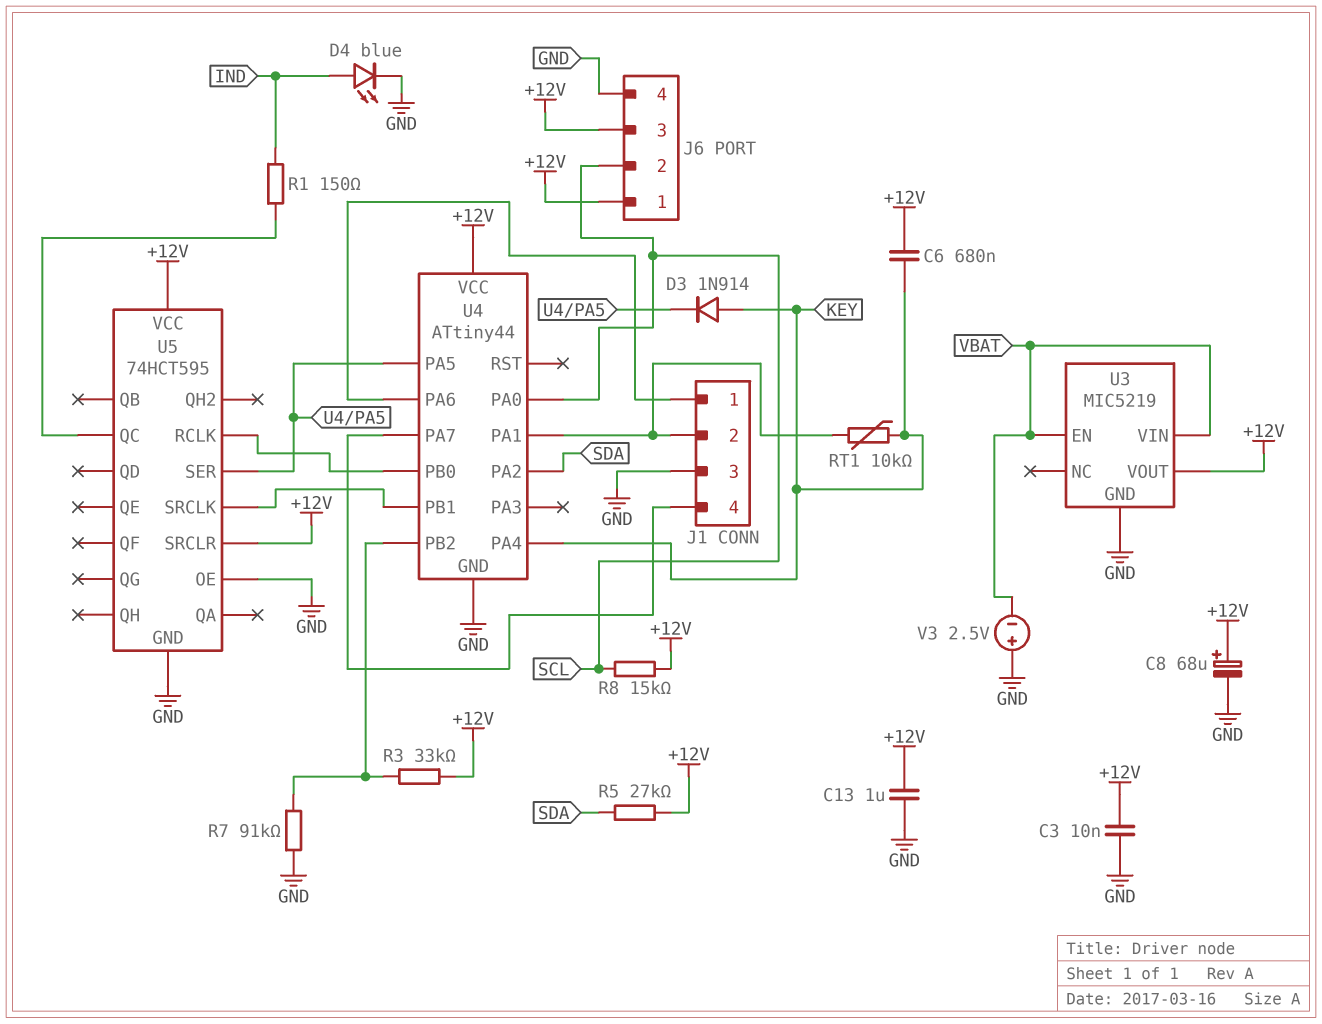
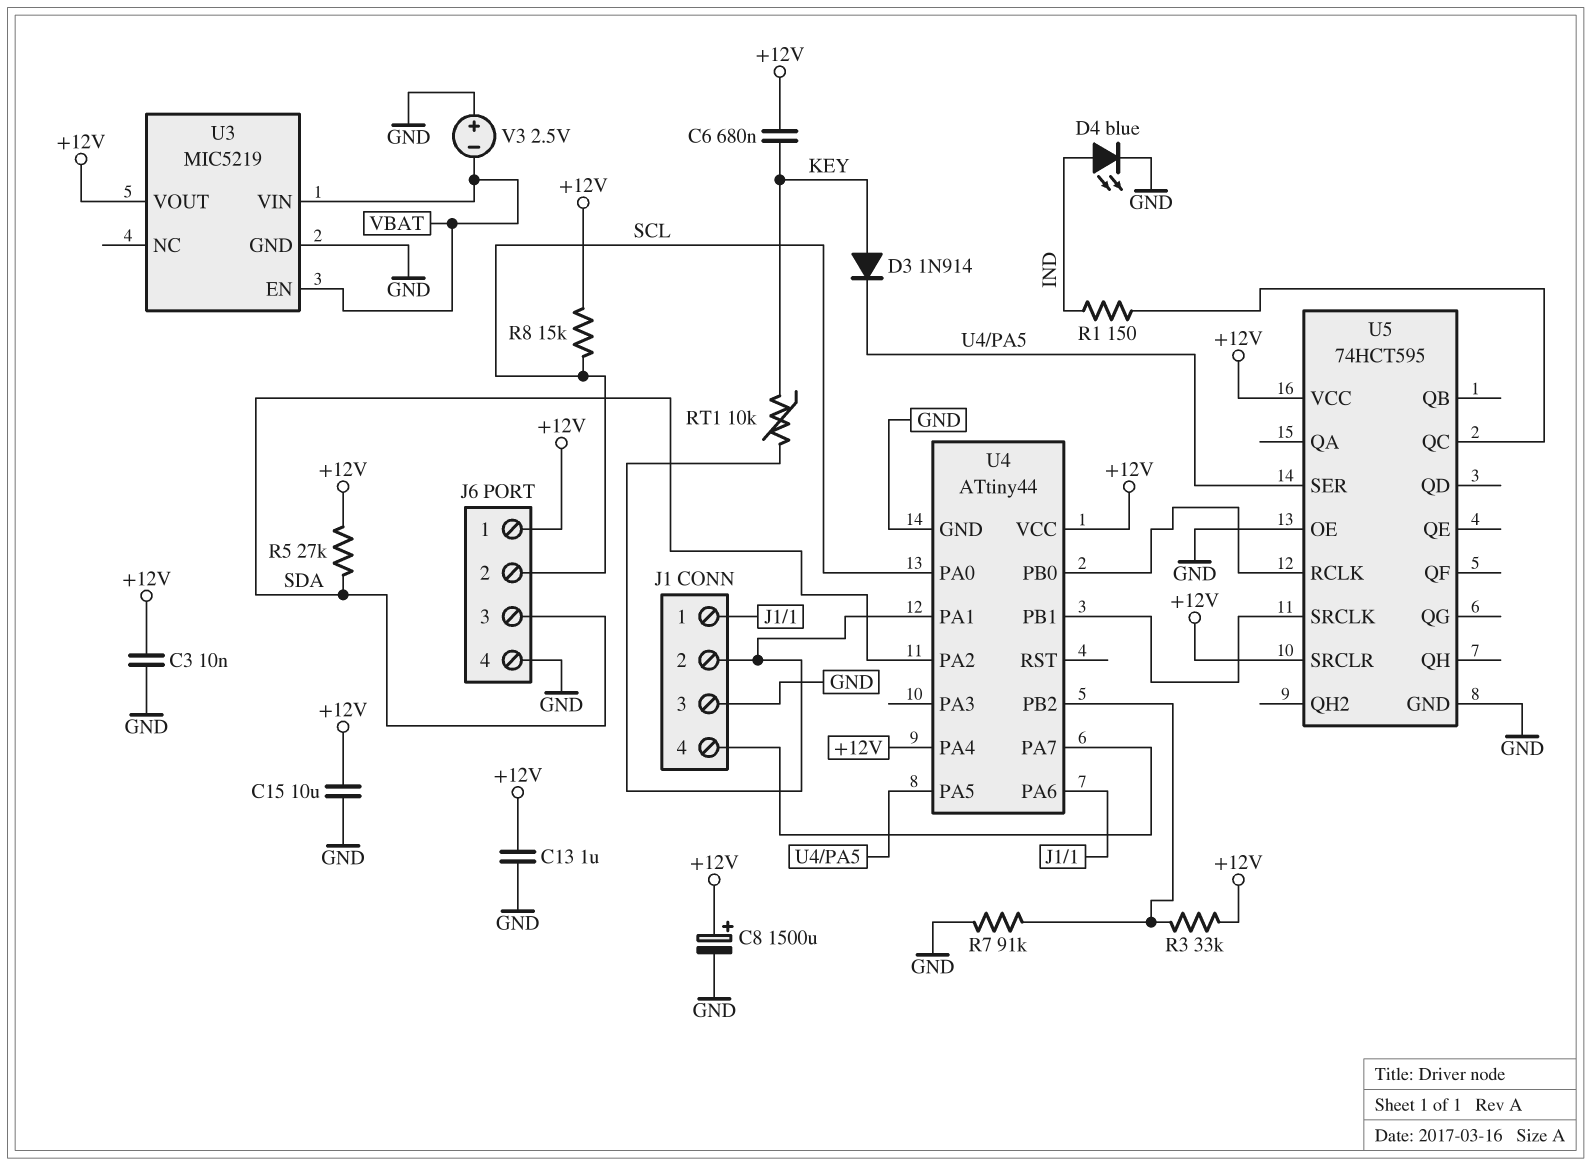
C8: 68uF (plus +12V, minus GND) -> 1500uF (plus +12V, minus GND)
C15: none -> 10uF (+12V, GND)
J6 pin 3: +12V -> SDA
U4 pin PA4: KEY -> +12V

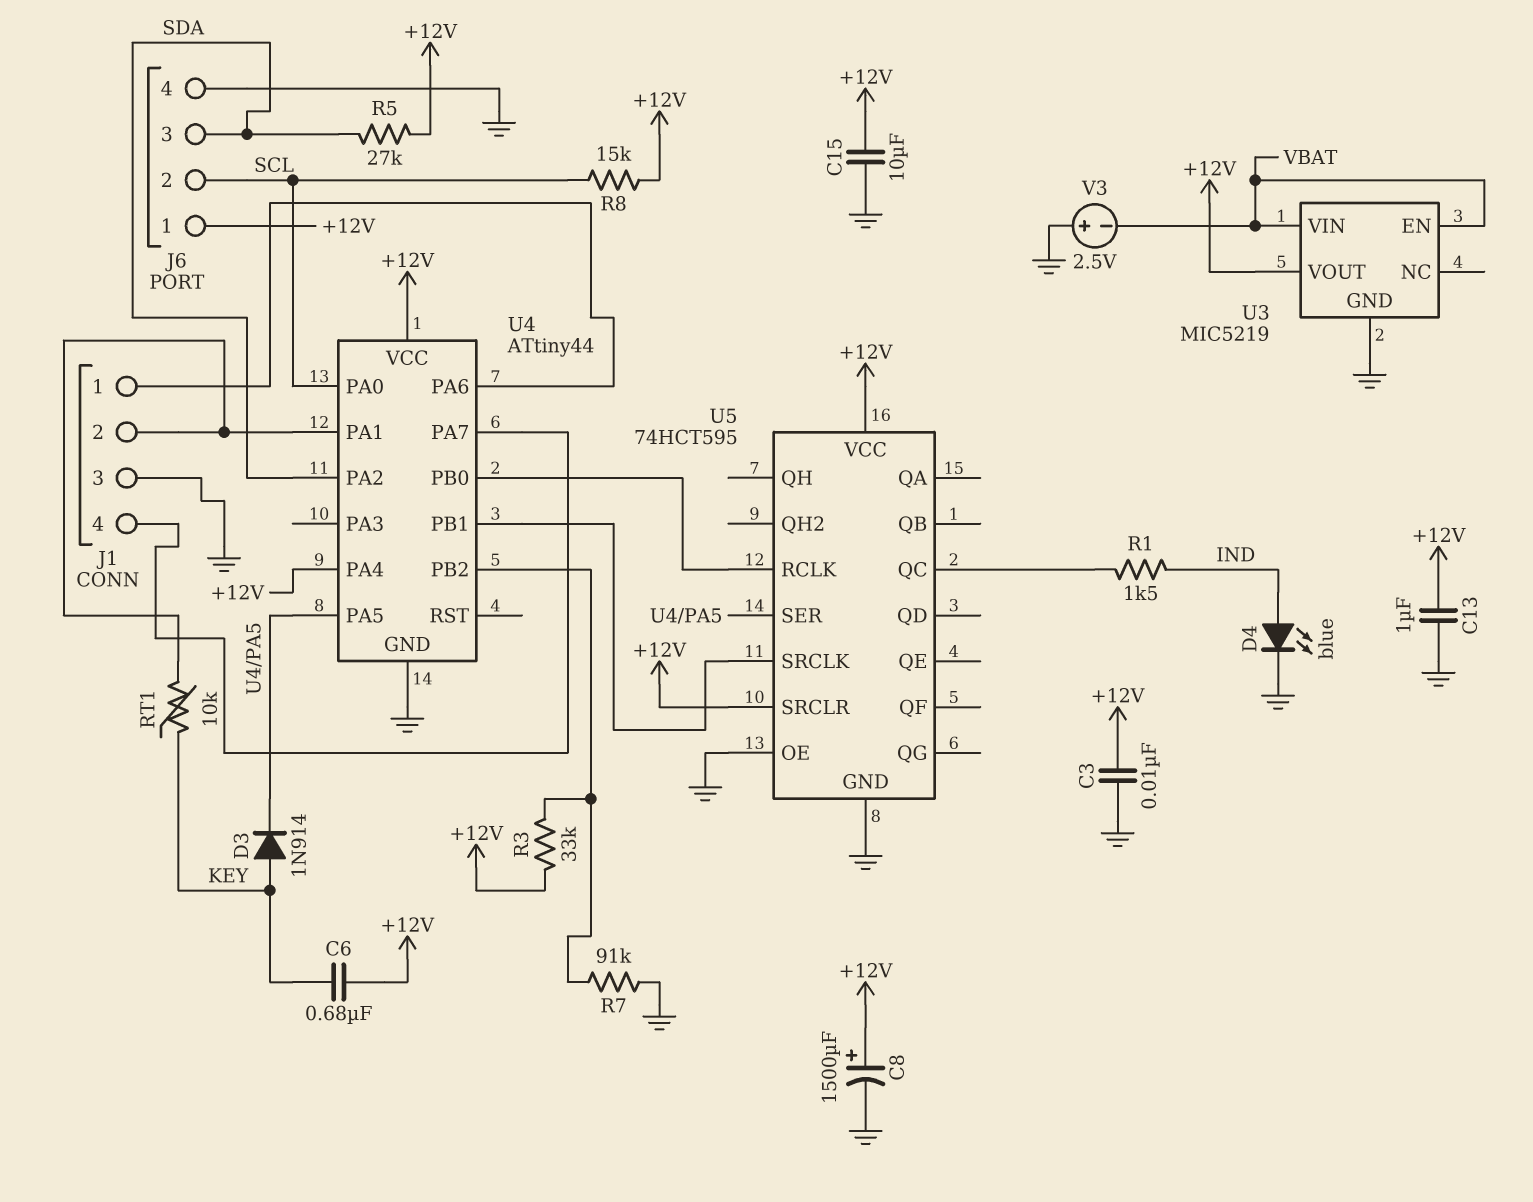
R1: 150 (IND, U5/QC) -> 1.5k (IND, U5/QC)

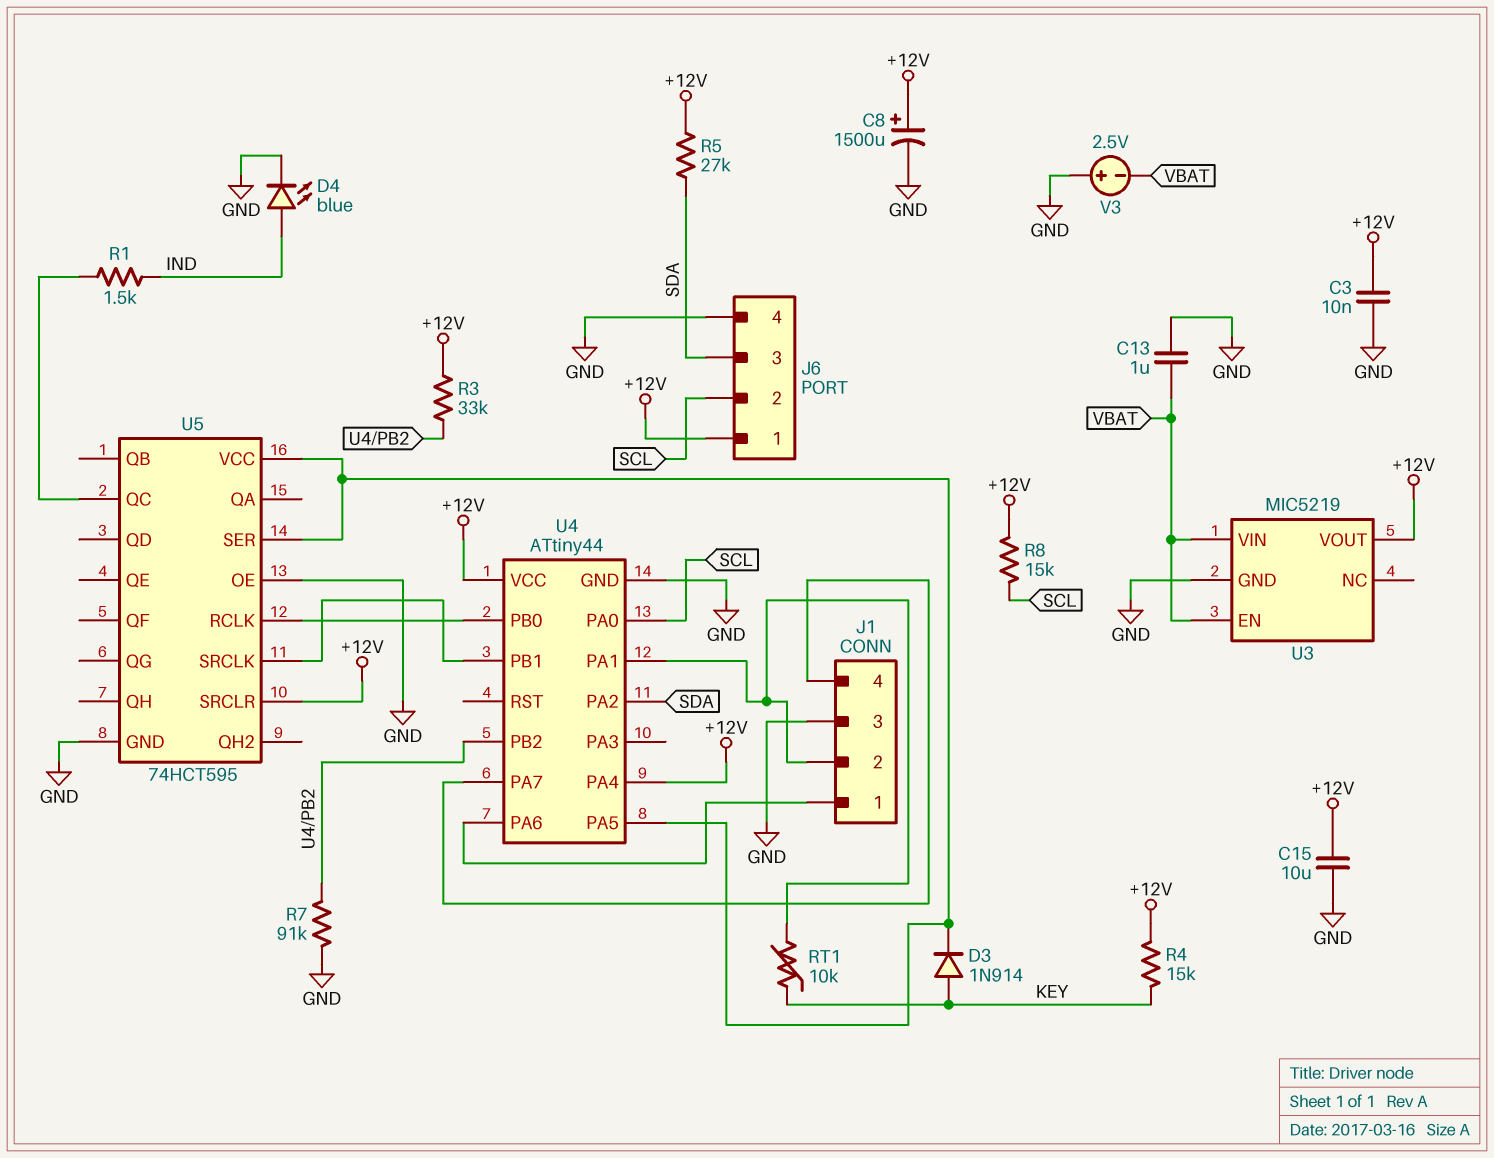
C6: 680nF (+12V, KEY) -> none
C13: 1uF (+12V, GND) -> 1uF (GND, VBAT)
R4: none -> 15k (+12V, KEY)
U5 pin VCC: +12V -> U4/PA5

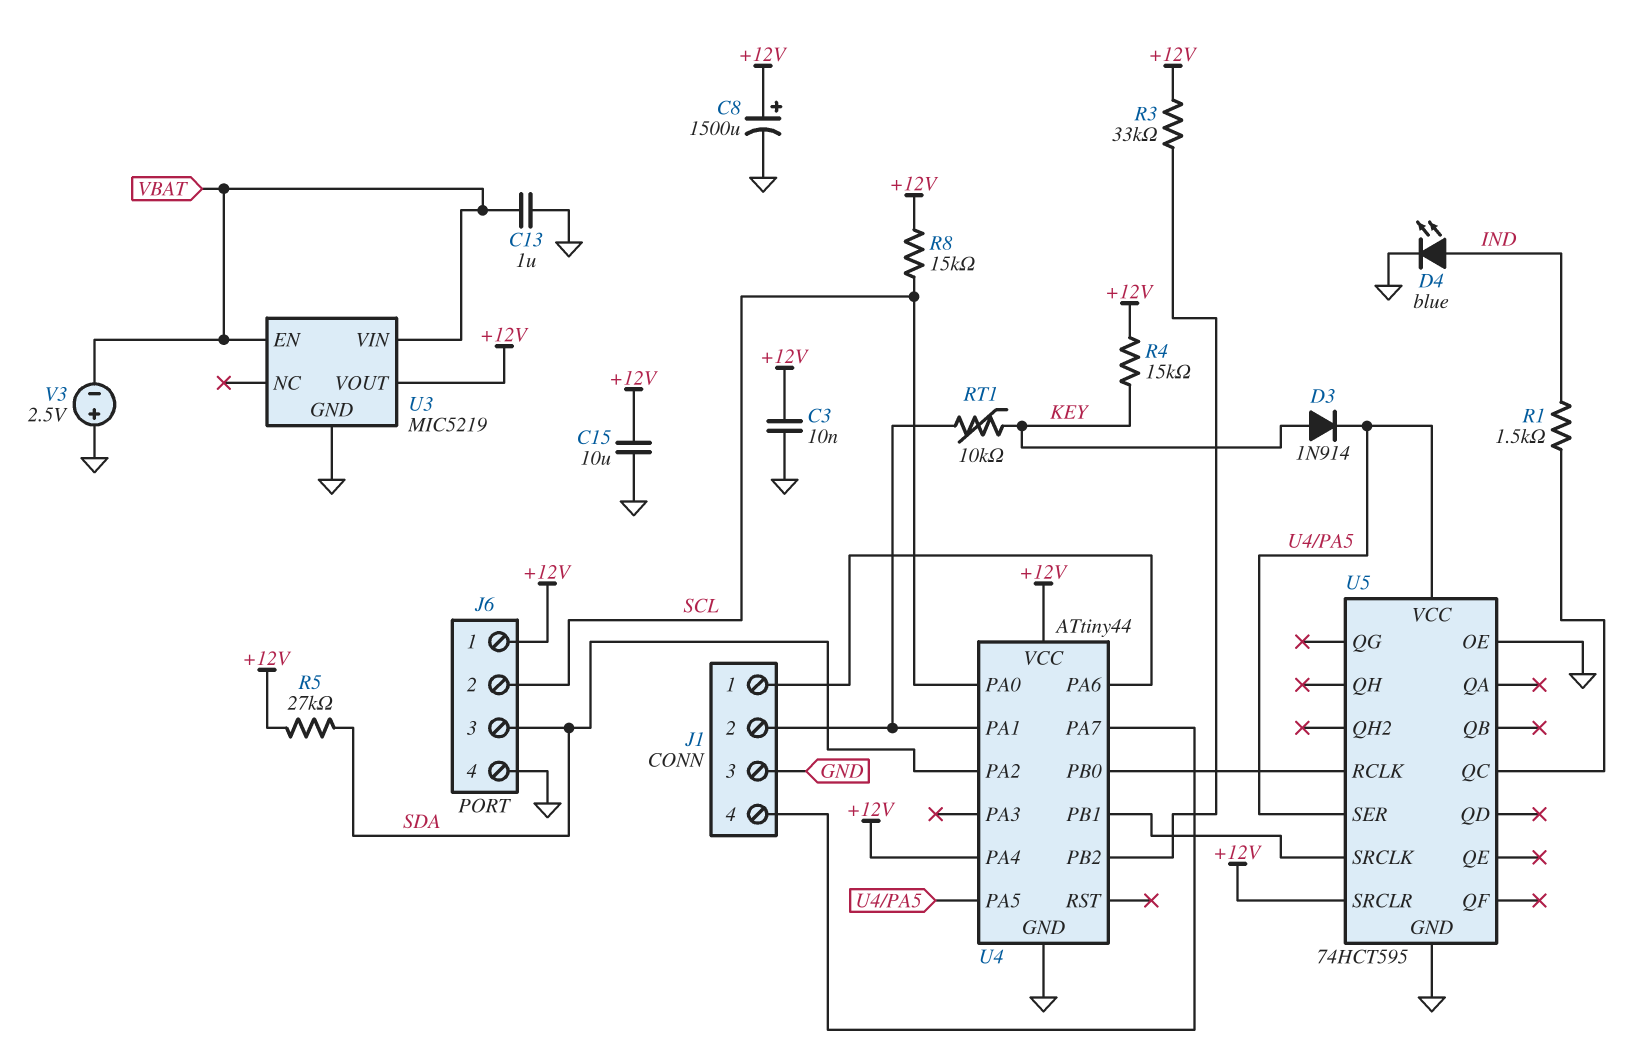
R7: 91k (GND, U4/PB2) -> none

